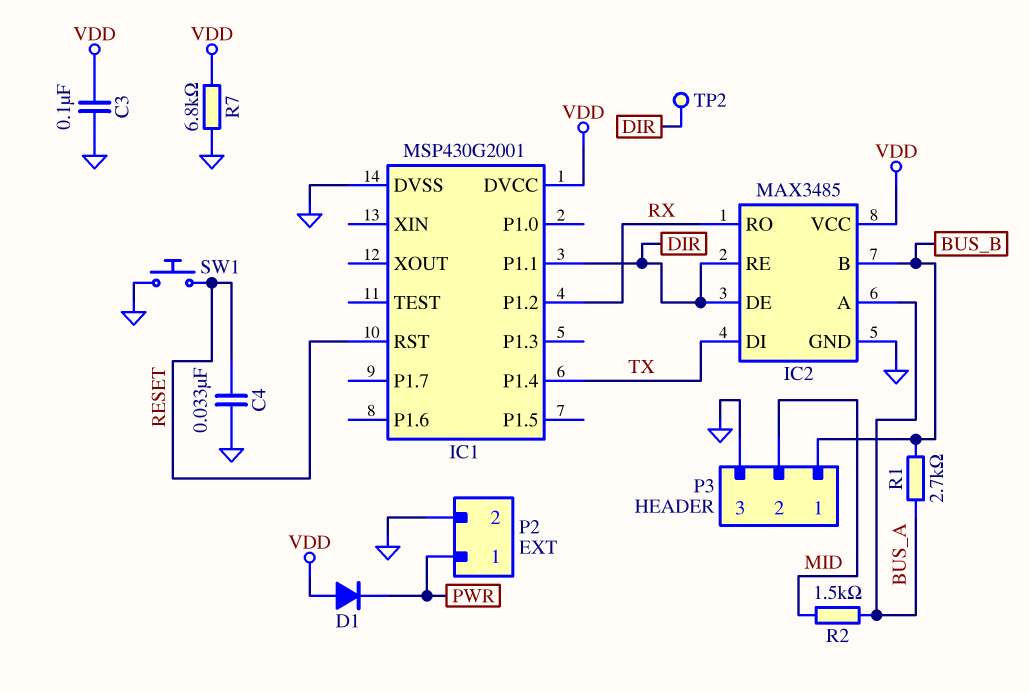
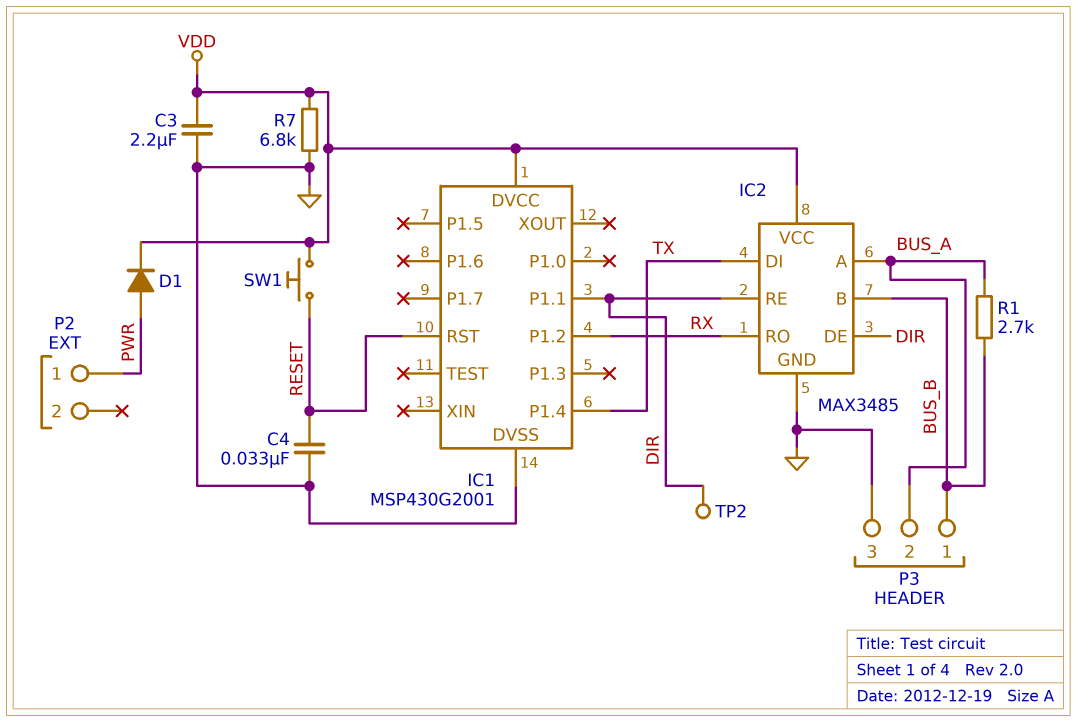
C3: 100nF (GND, VDD) -> 2.2uF (GND, VDD)
D1: diode (A VDD, K PWR) -> diode (A PWR, K VDD)
P2 pin 2: GND -> none
P3 pin 2: MID -> BUS_A
R2: 1.5k (BUS_A, MID) -> none
SW1: button (GND, RESET) -> button (RESET, VDD)

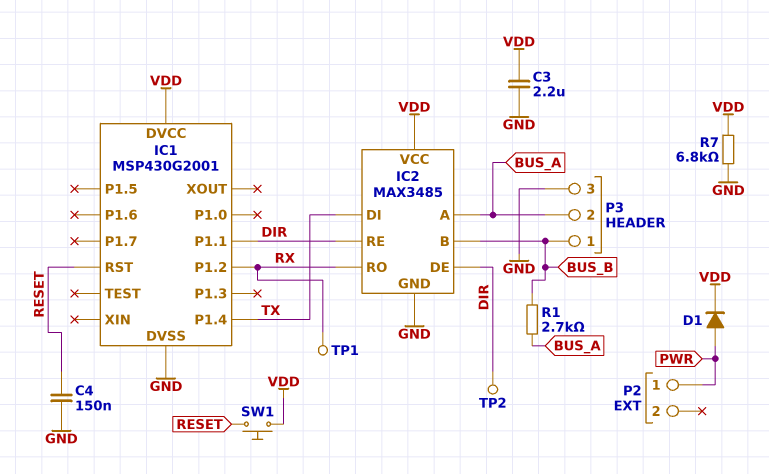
C4: 33nF (GND, RESET) -> 150nF (GND, RESET)
TP1: none -> test point (RX)

